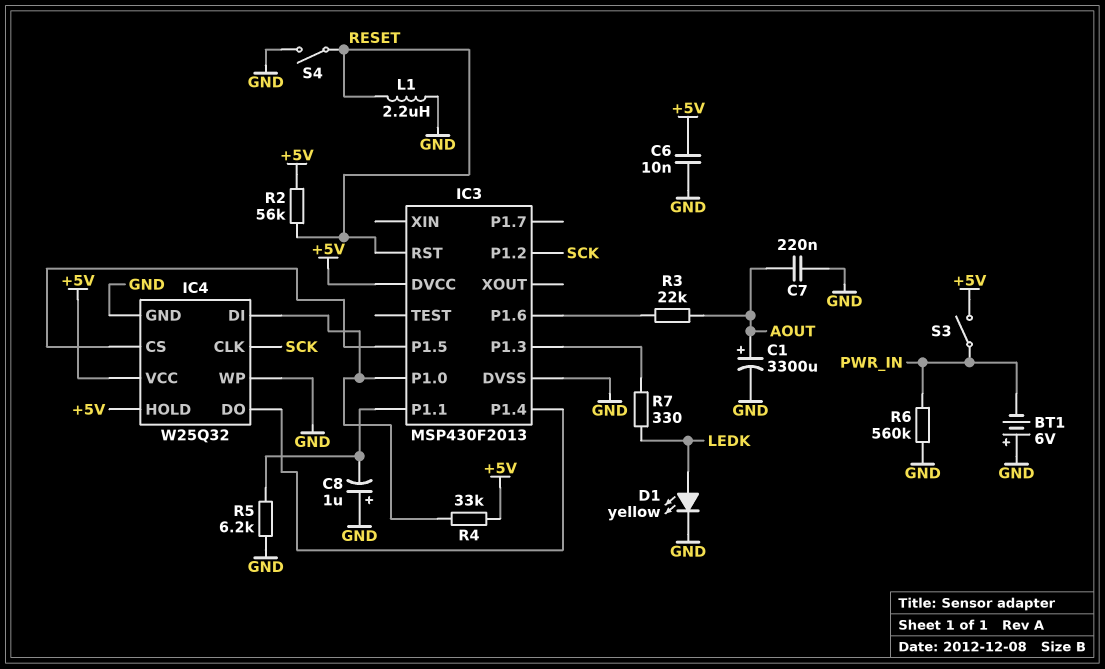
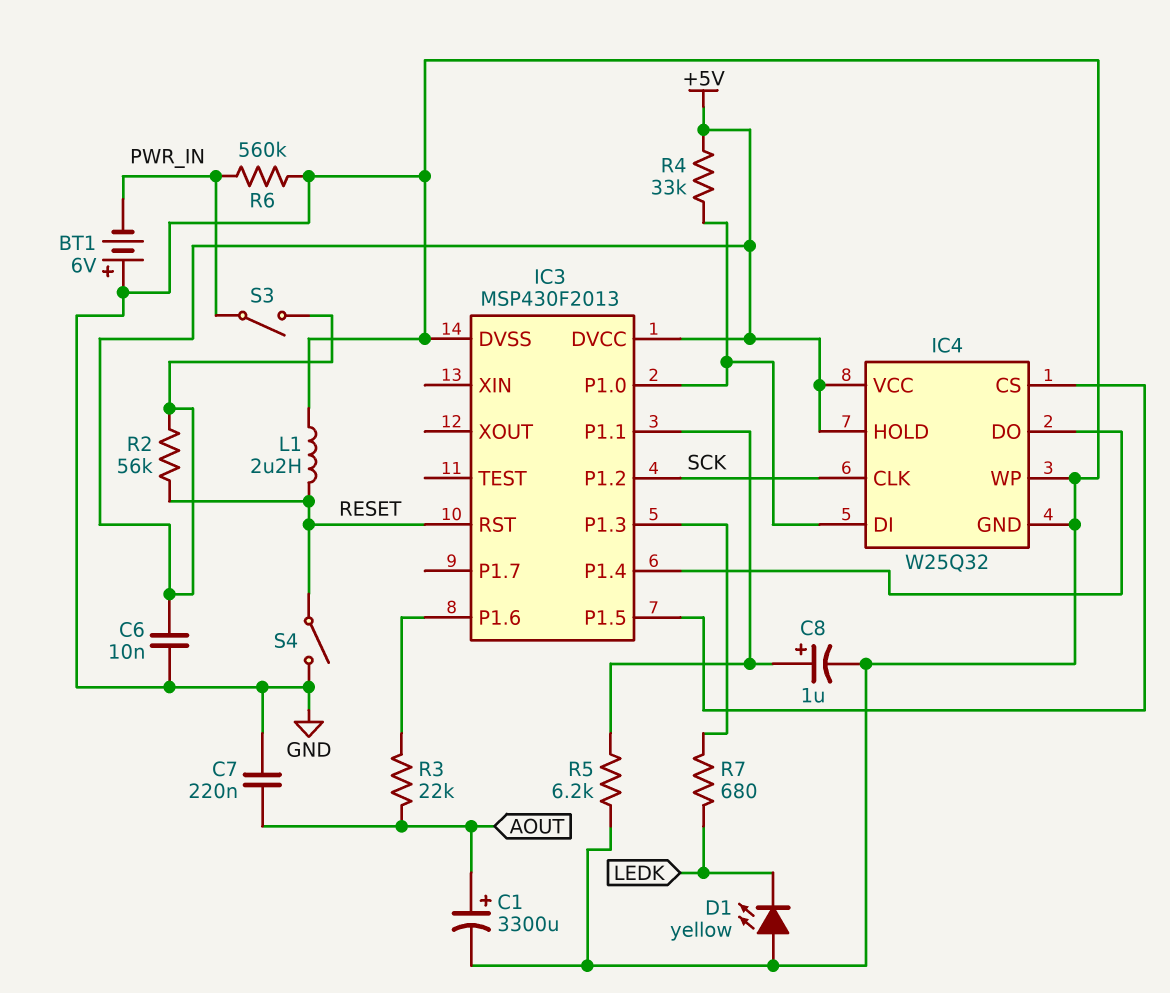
C8: 1uF (plus GND, minus IC3/P1.1) -> 1uF (plus IC3/P1.1, minus GND)
D1: LED yellow (A LEDK, K GND) -> LED yellow (A GND, K LEDK)
R7: 330 (IC3/P1.3, LEDK) -> 680 (IC3/P1.3, LEDK)

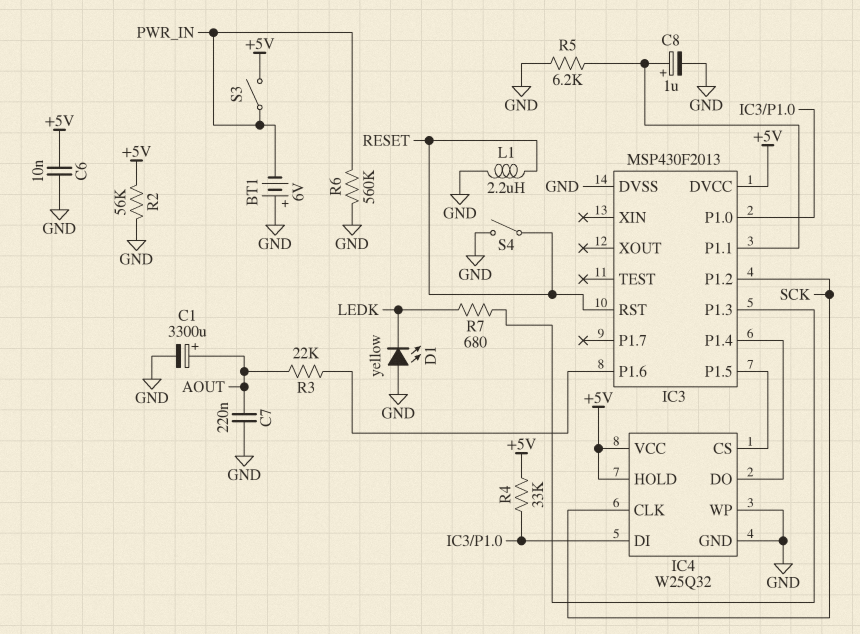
R2: 56k (+5V, RESET) -> 56k (+5V, GND)

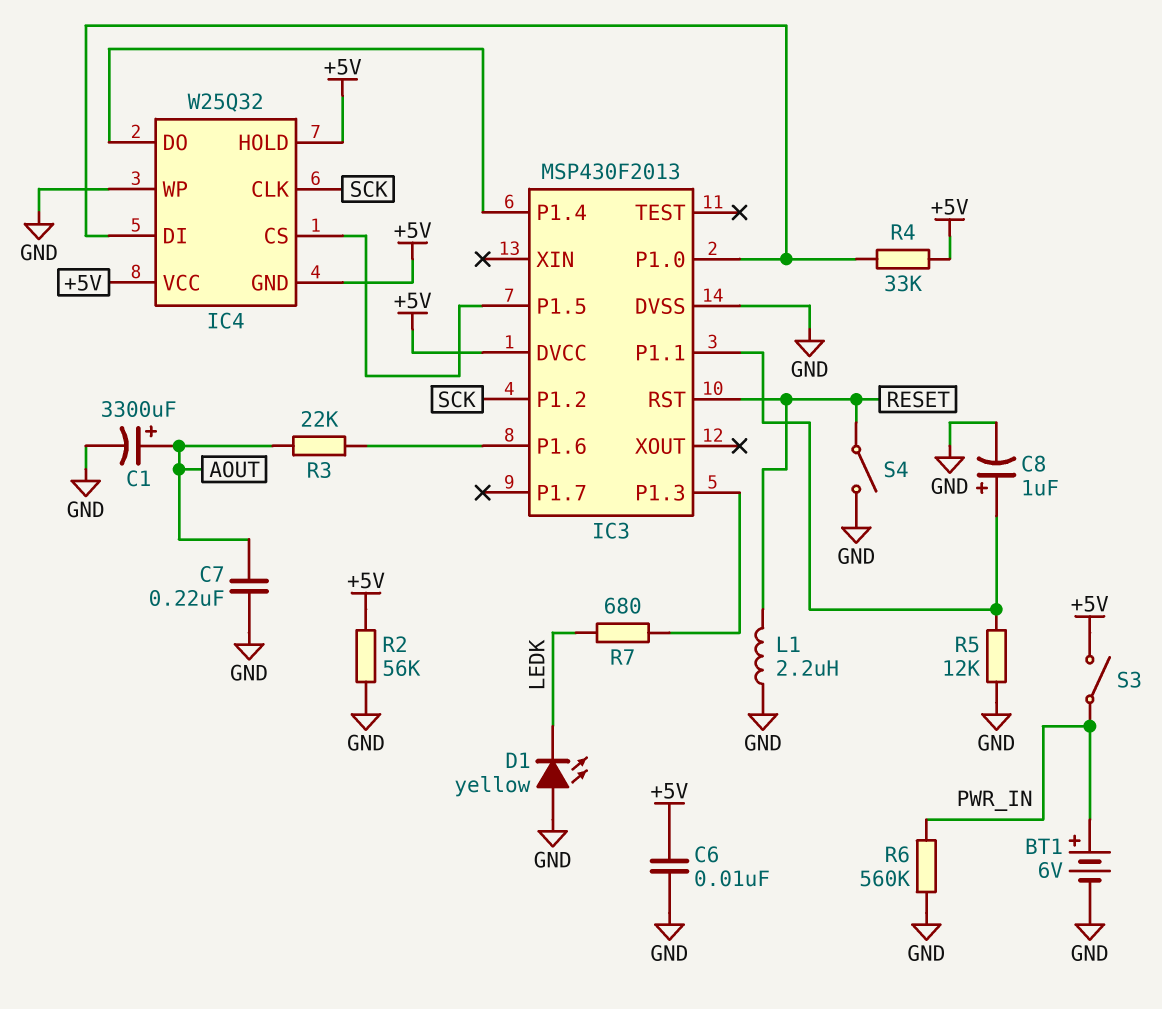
BT1: 6V (plus GND, minus PWR_IN) -> 6V (plus PWR_IN, minus GND)
IC4 pin GND: GND -> +5V
R5: 6.2k (GND, IC3/P1.1) -> 12k (GND, IC3/P1.1)

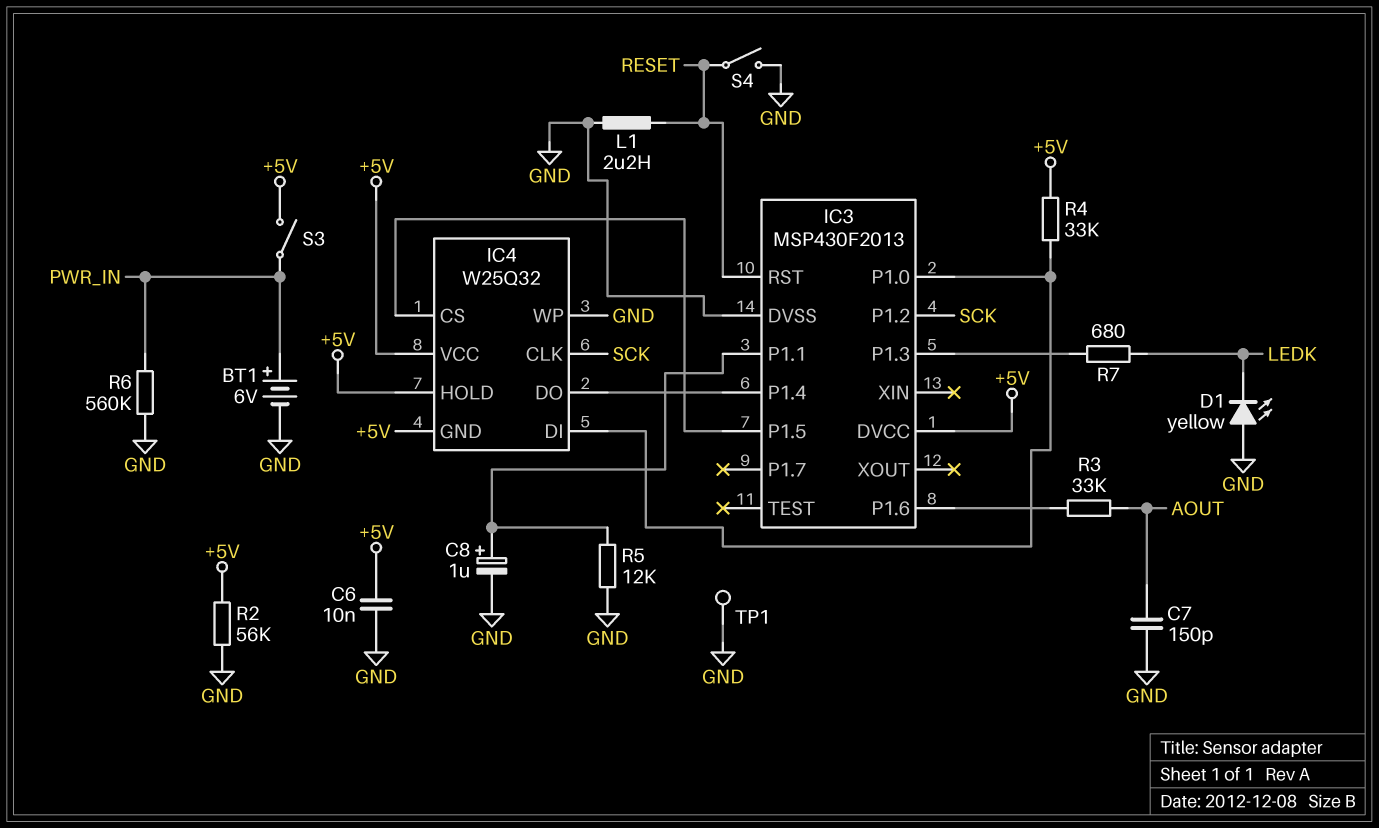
C1: 3300uF (plus AOUT, minus GND) -> none
C7: 220nF (AOUT, GND) -> 150pF (AOUT, GND)
R3: 22k (AOUT, IC3/P1.6) -> 33k (AOUT, IC3/P1.6)
TP1: none -> test point (GND)

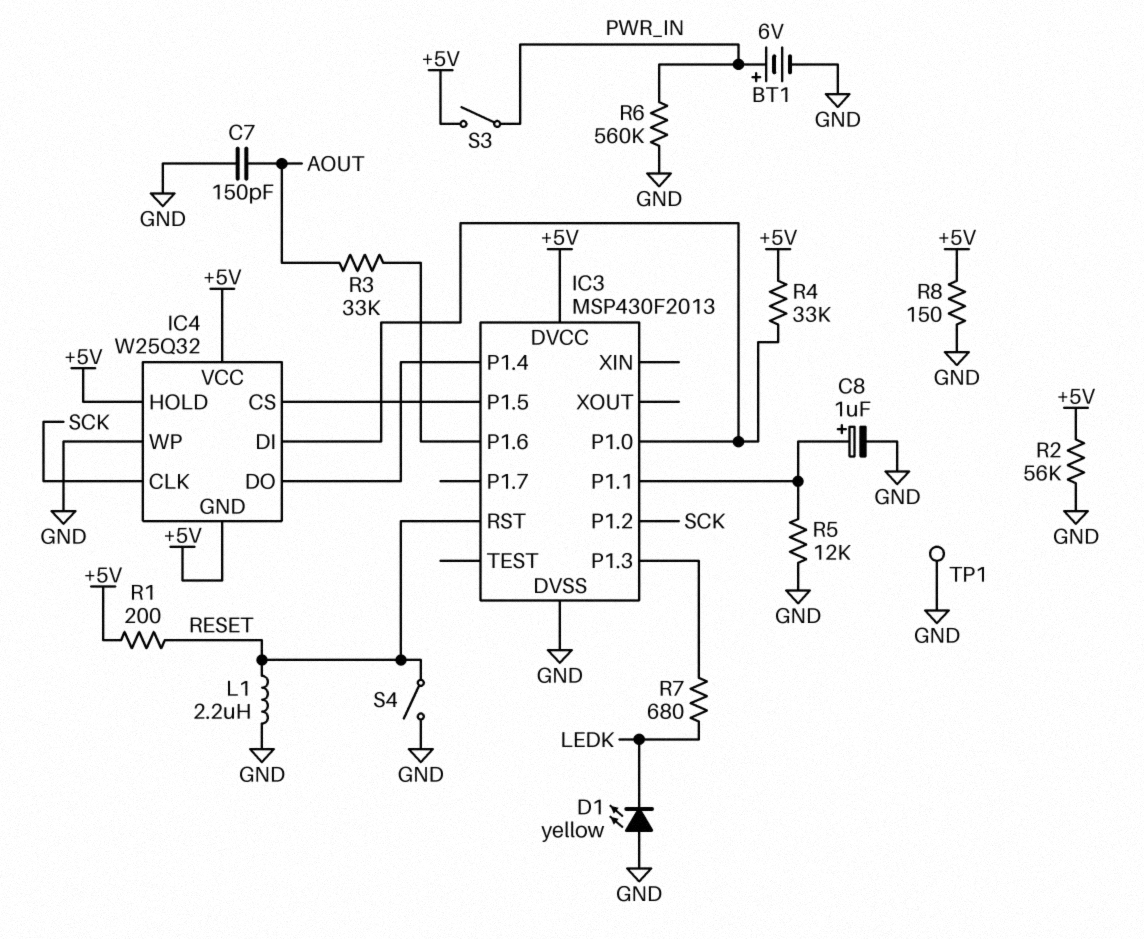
C6: 10nF (+5V, GND) -> none
R1: none -> 200 (+5V, RESET)
R8: none -> 150 (+5V, GND)

